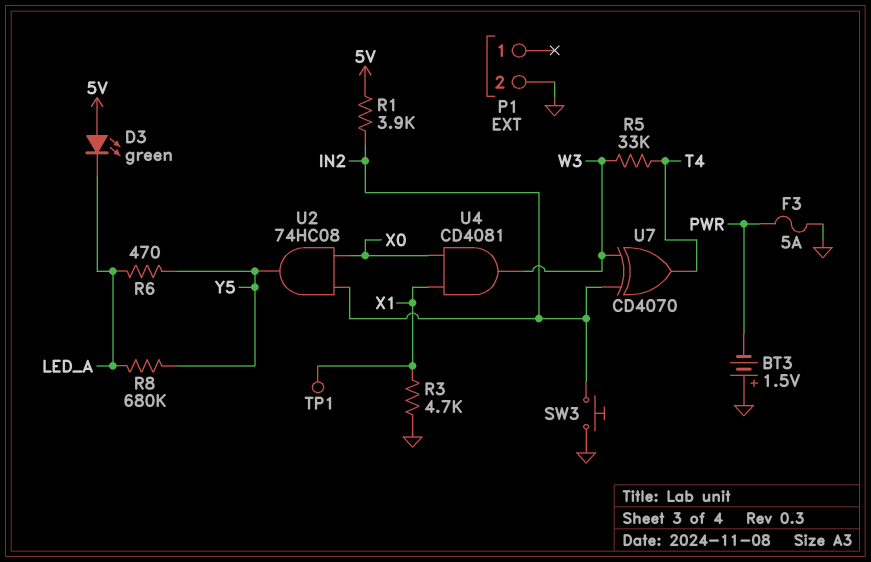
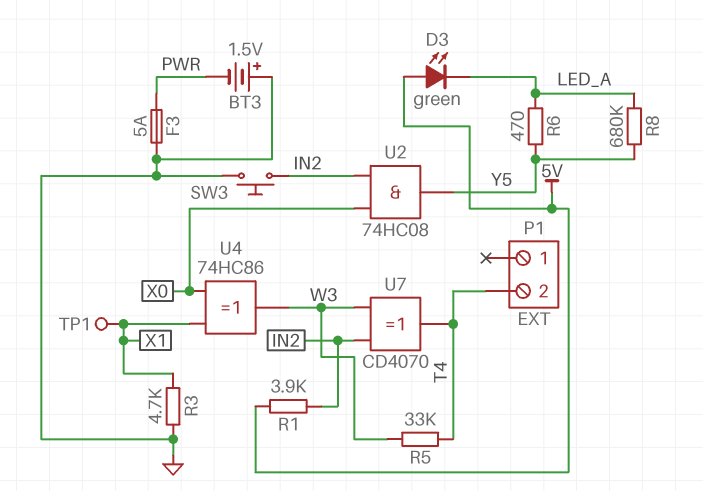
P1 pin 2: GND -> T4
U4: AND CD4081 (in X0, in X1, out W3) -> XOR 74HC86 (in X0, in X1, out W3)

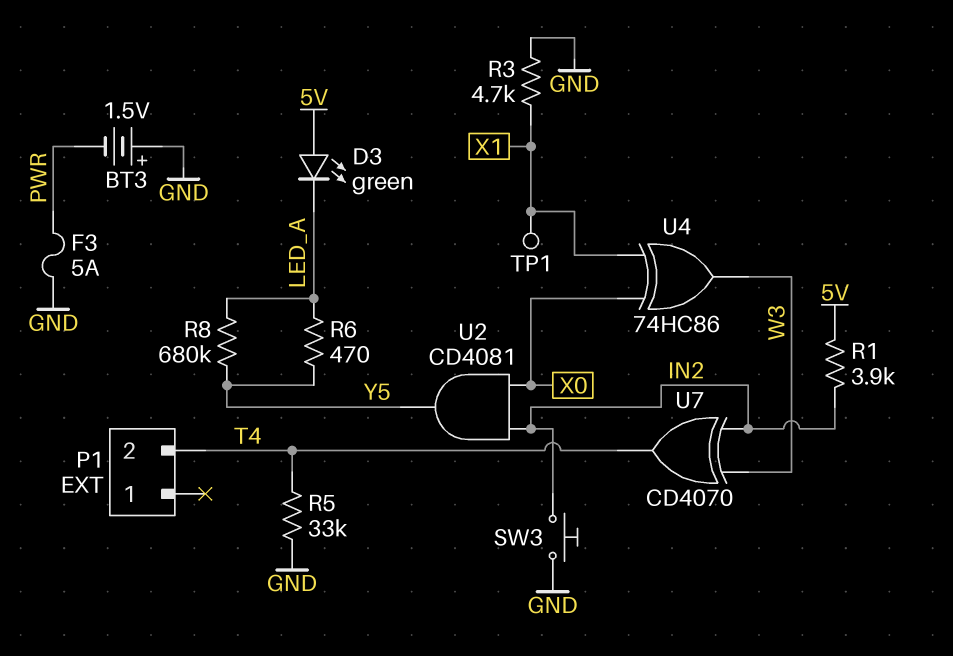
R5: 33k (T4, W3) -> 33k (GND, T4)
U2: AND 74HC08 (in IN2, in X0, out Y5) -> AND CD4081 (in IN2, in X0, out Y5)

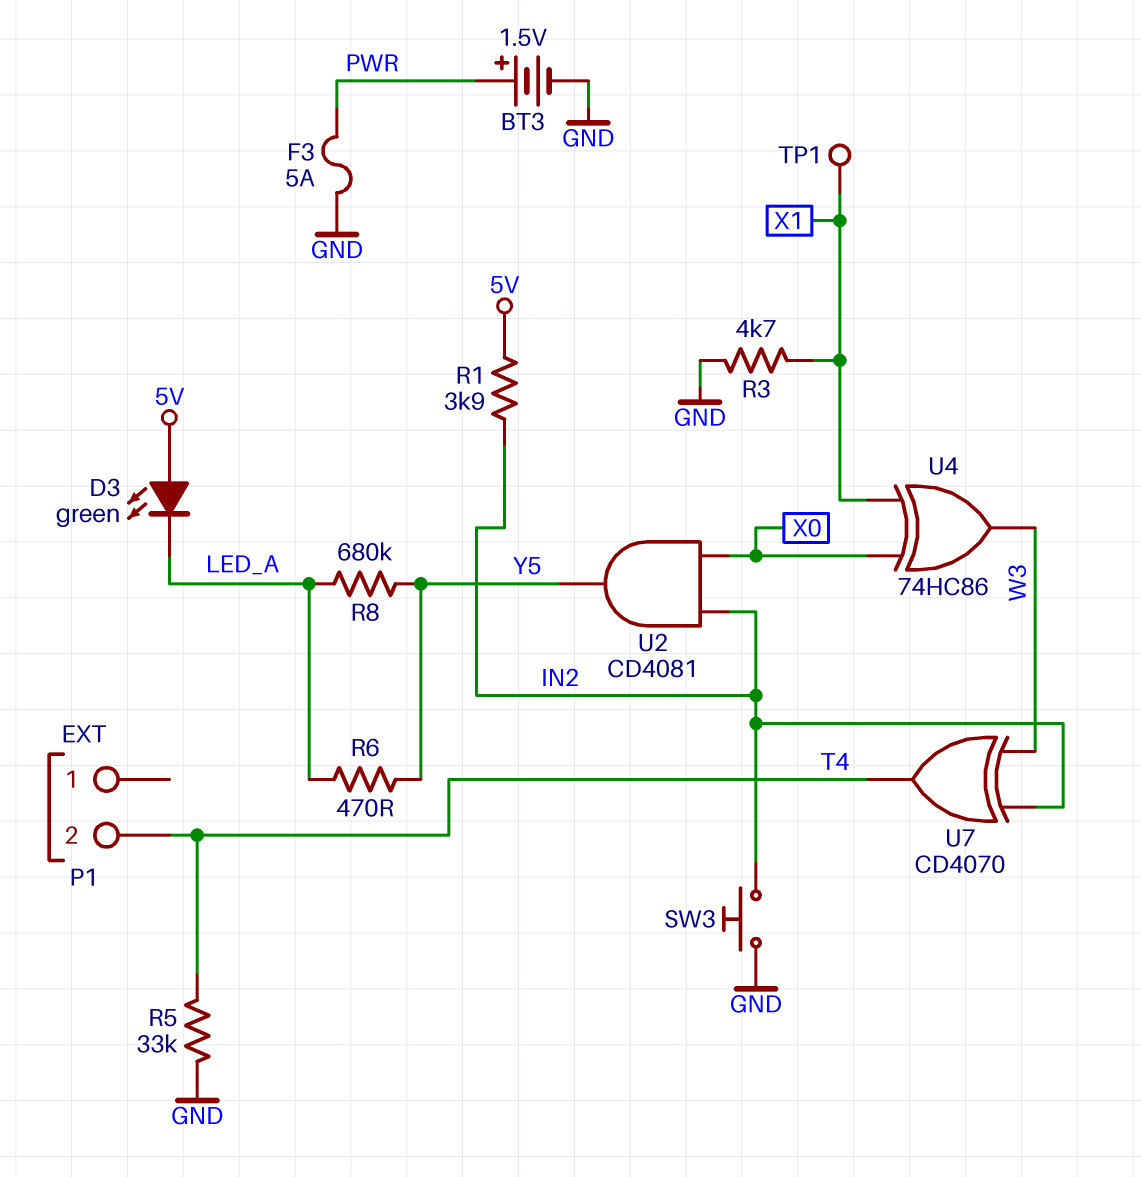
BT3: 1.5V (plus GND, minus PWR) -> 1.5V (plus PWR, minus GND)

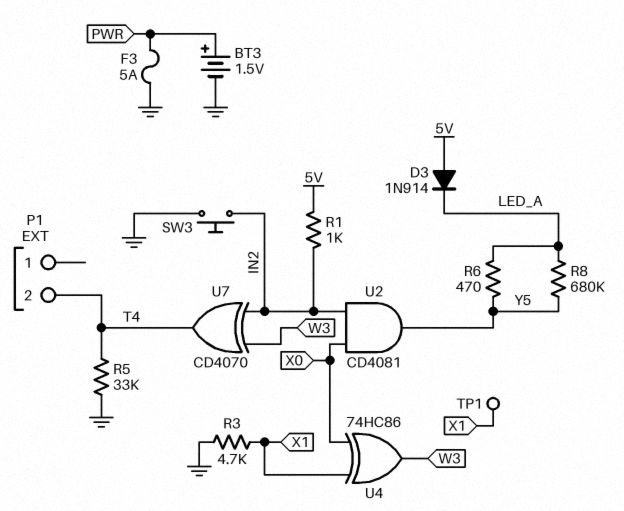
D3: LED green (A 5V, K LED_A) -> diode 1N914 (A 5V, K LED_A)
R1: 3.9k (5V, IN2) -> 1k (5V, IN2)

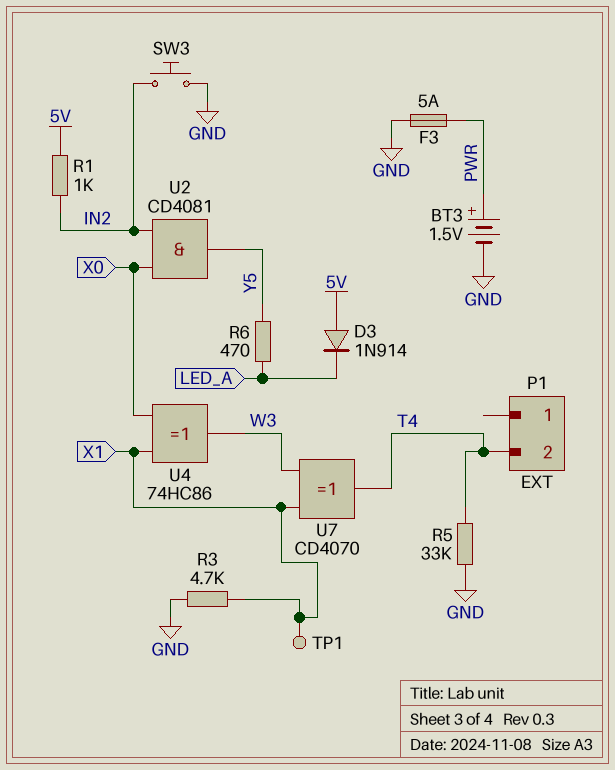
R8: 680k (LED_A, Y5) -> none
U7: XOR CD4070 (in IN2, in W3, out T4) -> XOR CD4070 (in W3, in X1, out T4)

